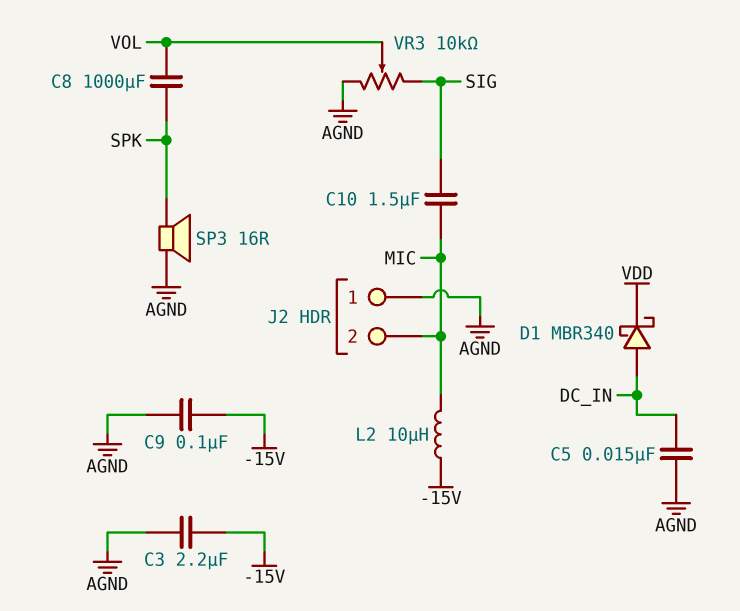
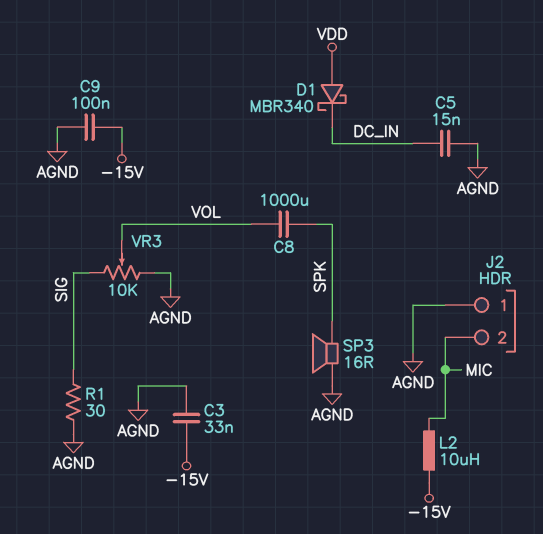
C3: 2.2uF (-15V, AGND) -> 33nF (-15V, AGND)
C10: 1.5uF (MIC, SIG) -> none
D1: schottky MBR340 (A DC_IN, K VDD) -> schottky MBR340 (A VDD, K DC_IN)
R1: none -> 30 (AGND, SIG)

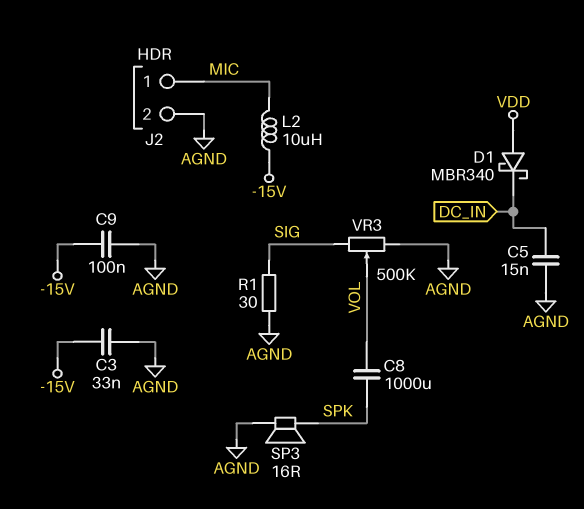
J2 pin 1: AGND -> MIC
J2 pin 2: MIC -> AGND
VR3: 10k (AGND, SIG, wiper VOL) -> 500k (AGND, SIG, wiper VOL)

